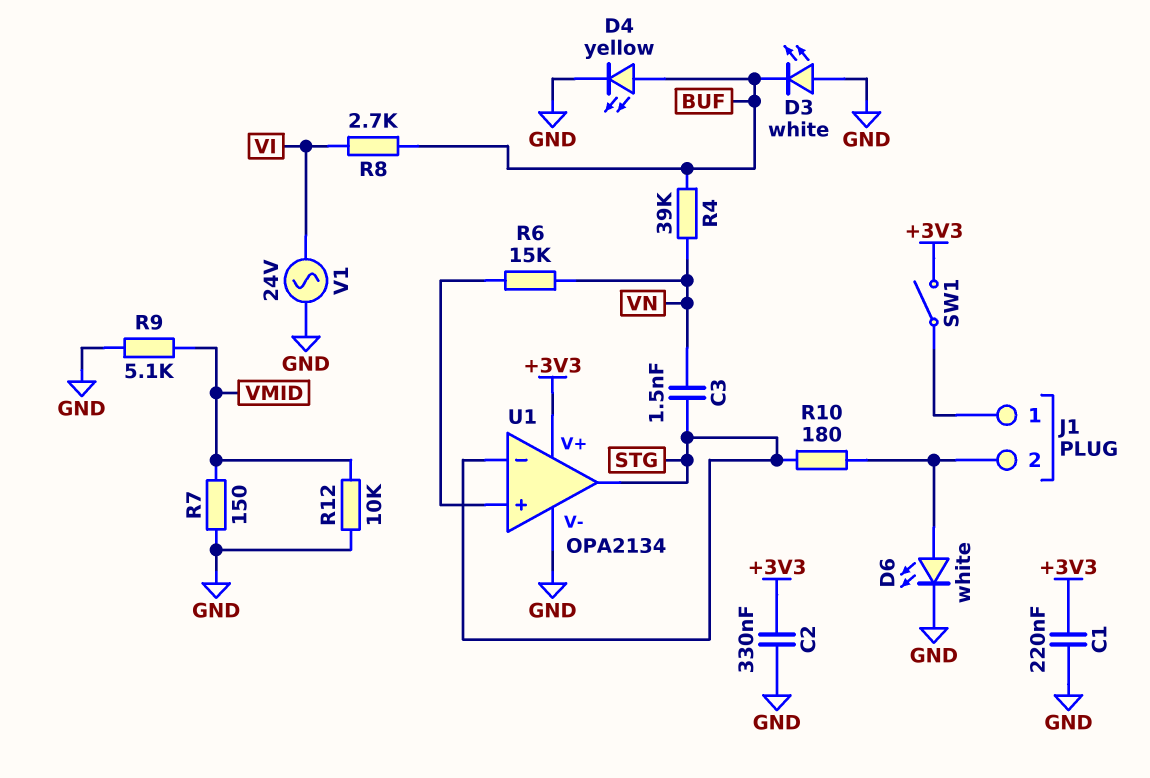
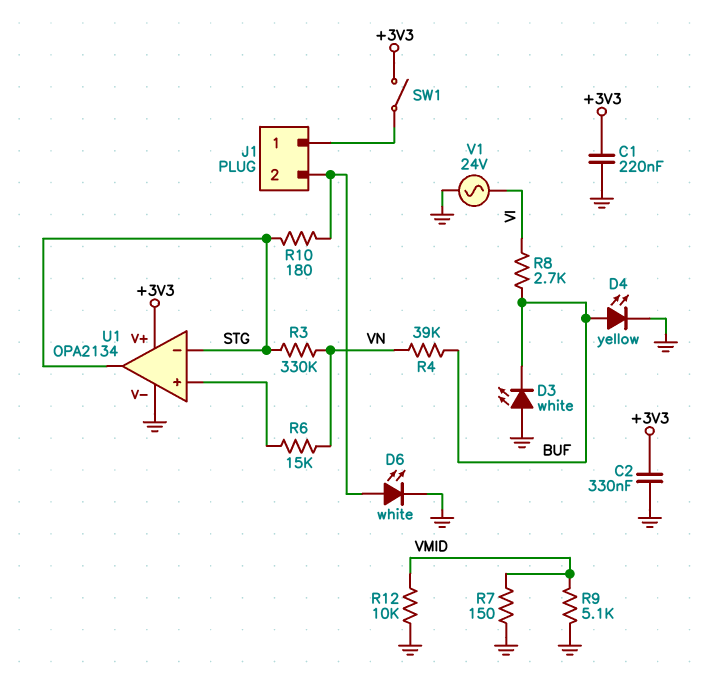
C3: 1.5nF (STG, VN) -> none
R3: none -> 330k (STG, VN)

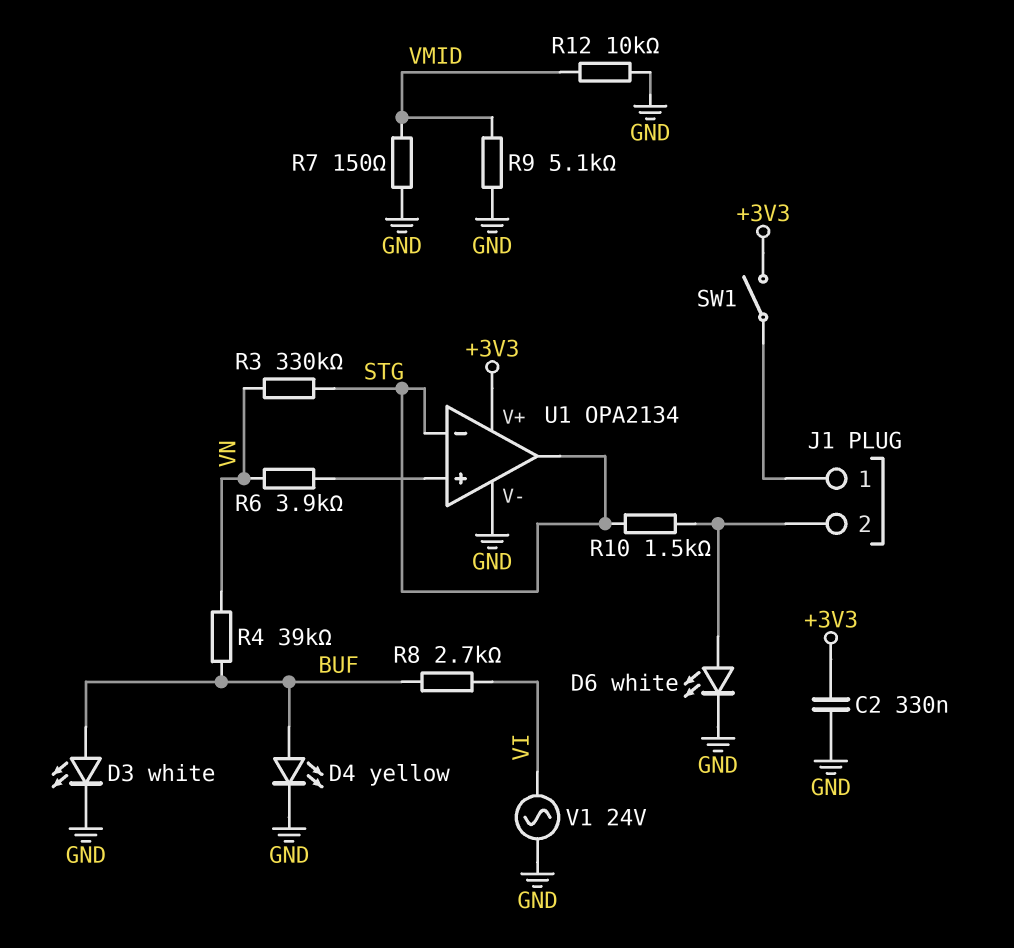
C1: 220nF (+3V3, GND) -> none
D3: LED white (A GND, K BUF) -> LED white (A BUF, K GND)
R6: 15k (U1/in+, VN) -> 3.9k (U1/in+, VN)
R10: 180 (J1/2, STG) -> 1.5k (J1/2, STG)

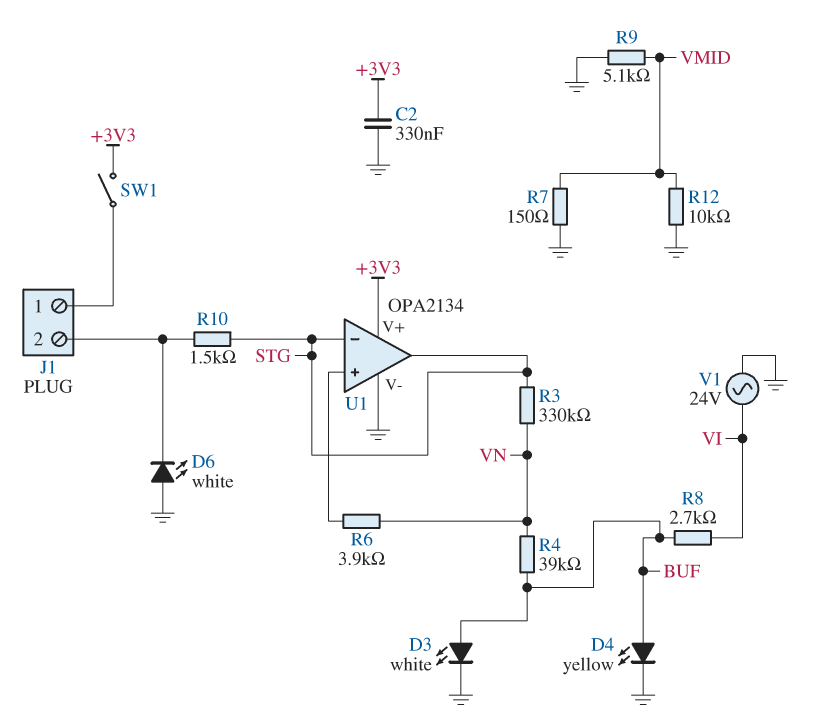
D6: LED white (A J1/2, K GND) -> LED white (A GND, K J1/2)

